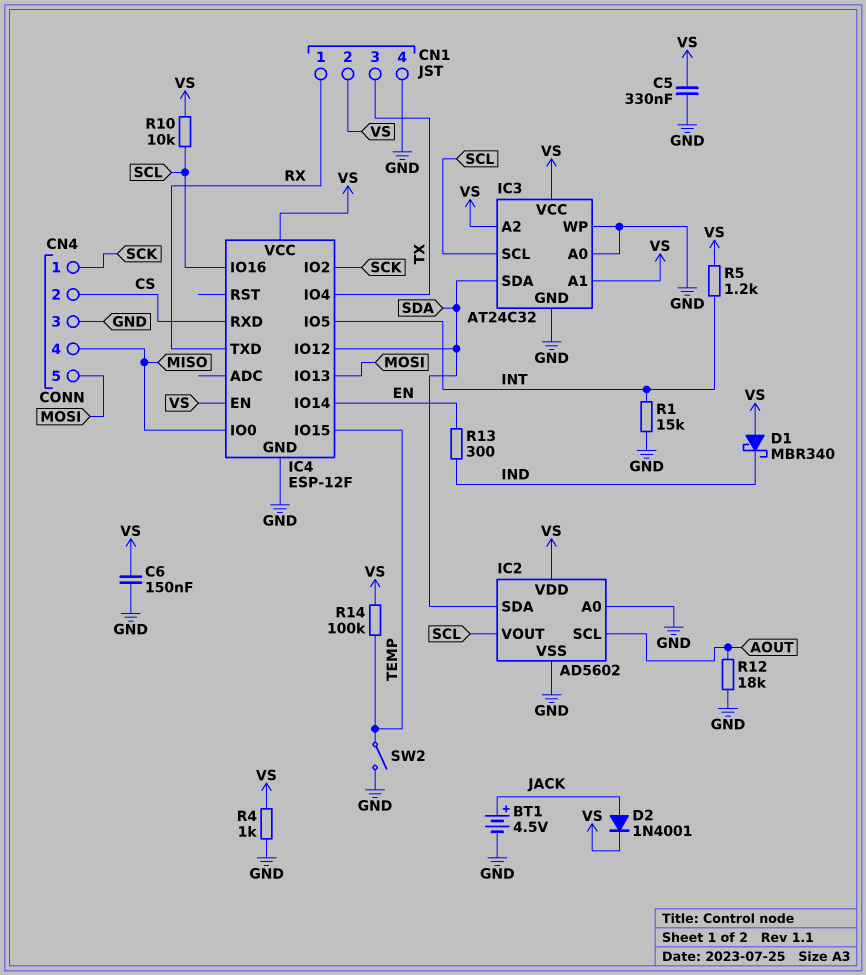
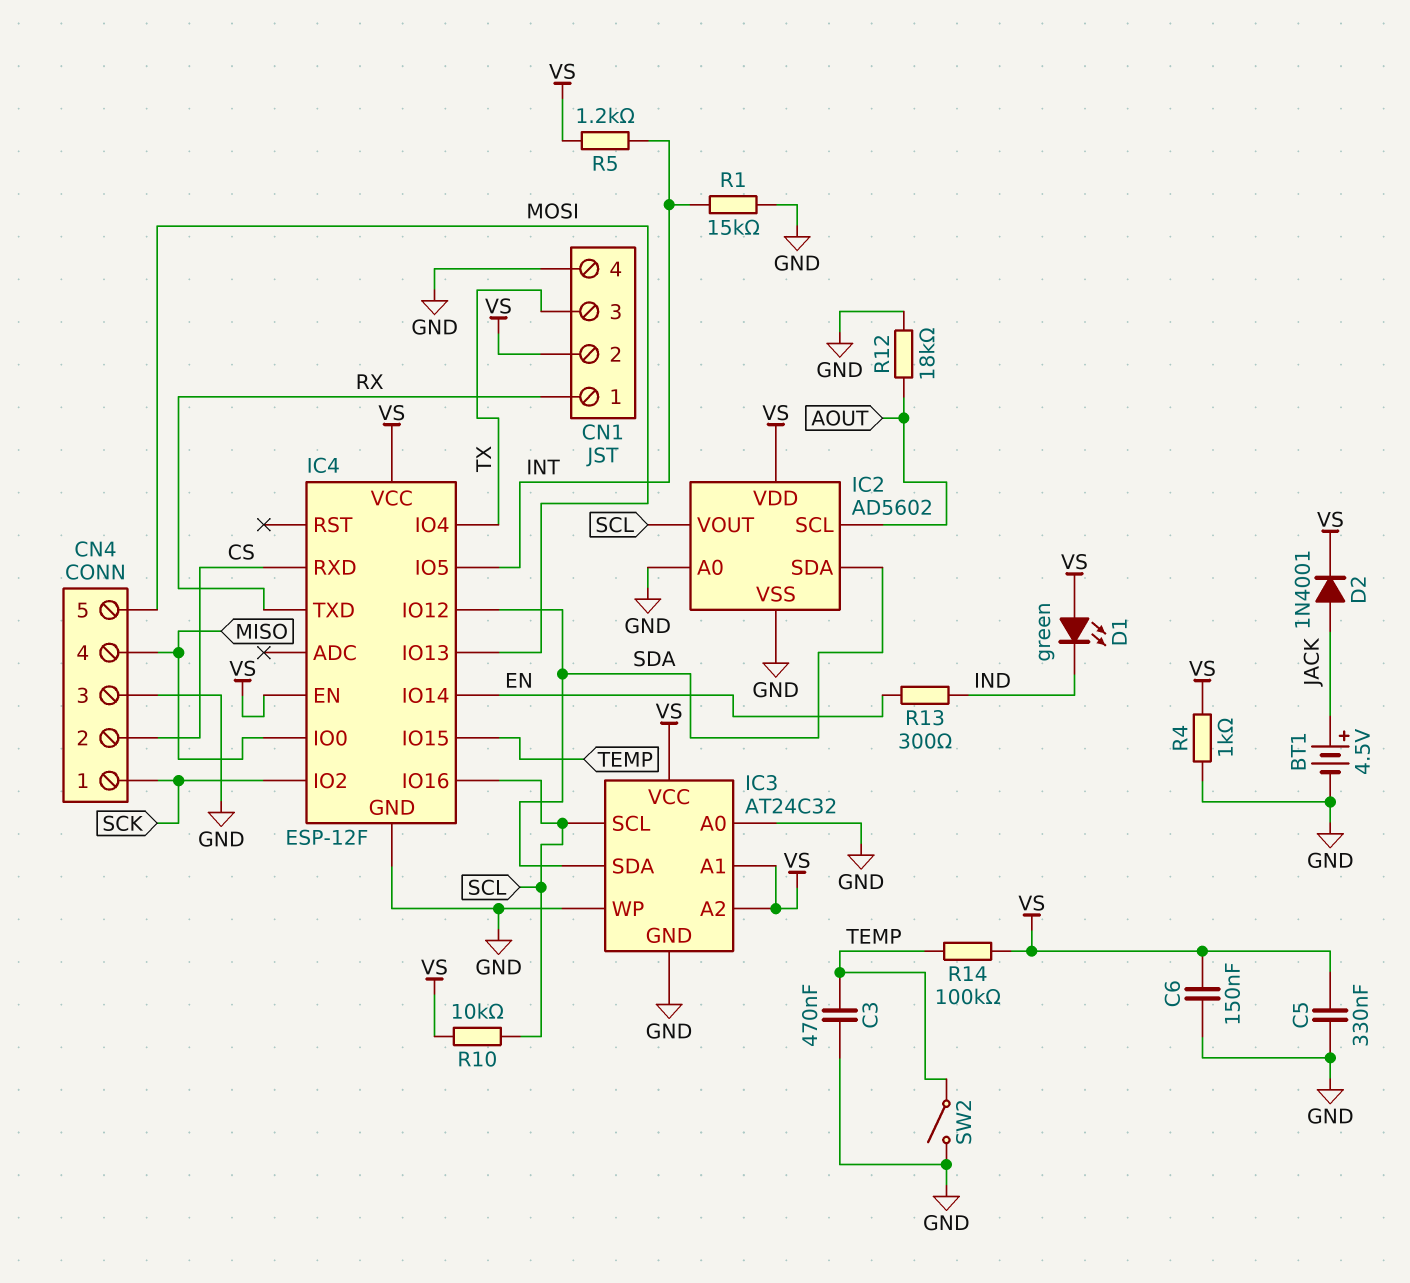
C3: none -> 470nF (GND, TEMP)
D1: schottky MBR340 (A VS, K IND) -> LED green (A VS, K IND)

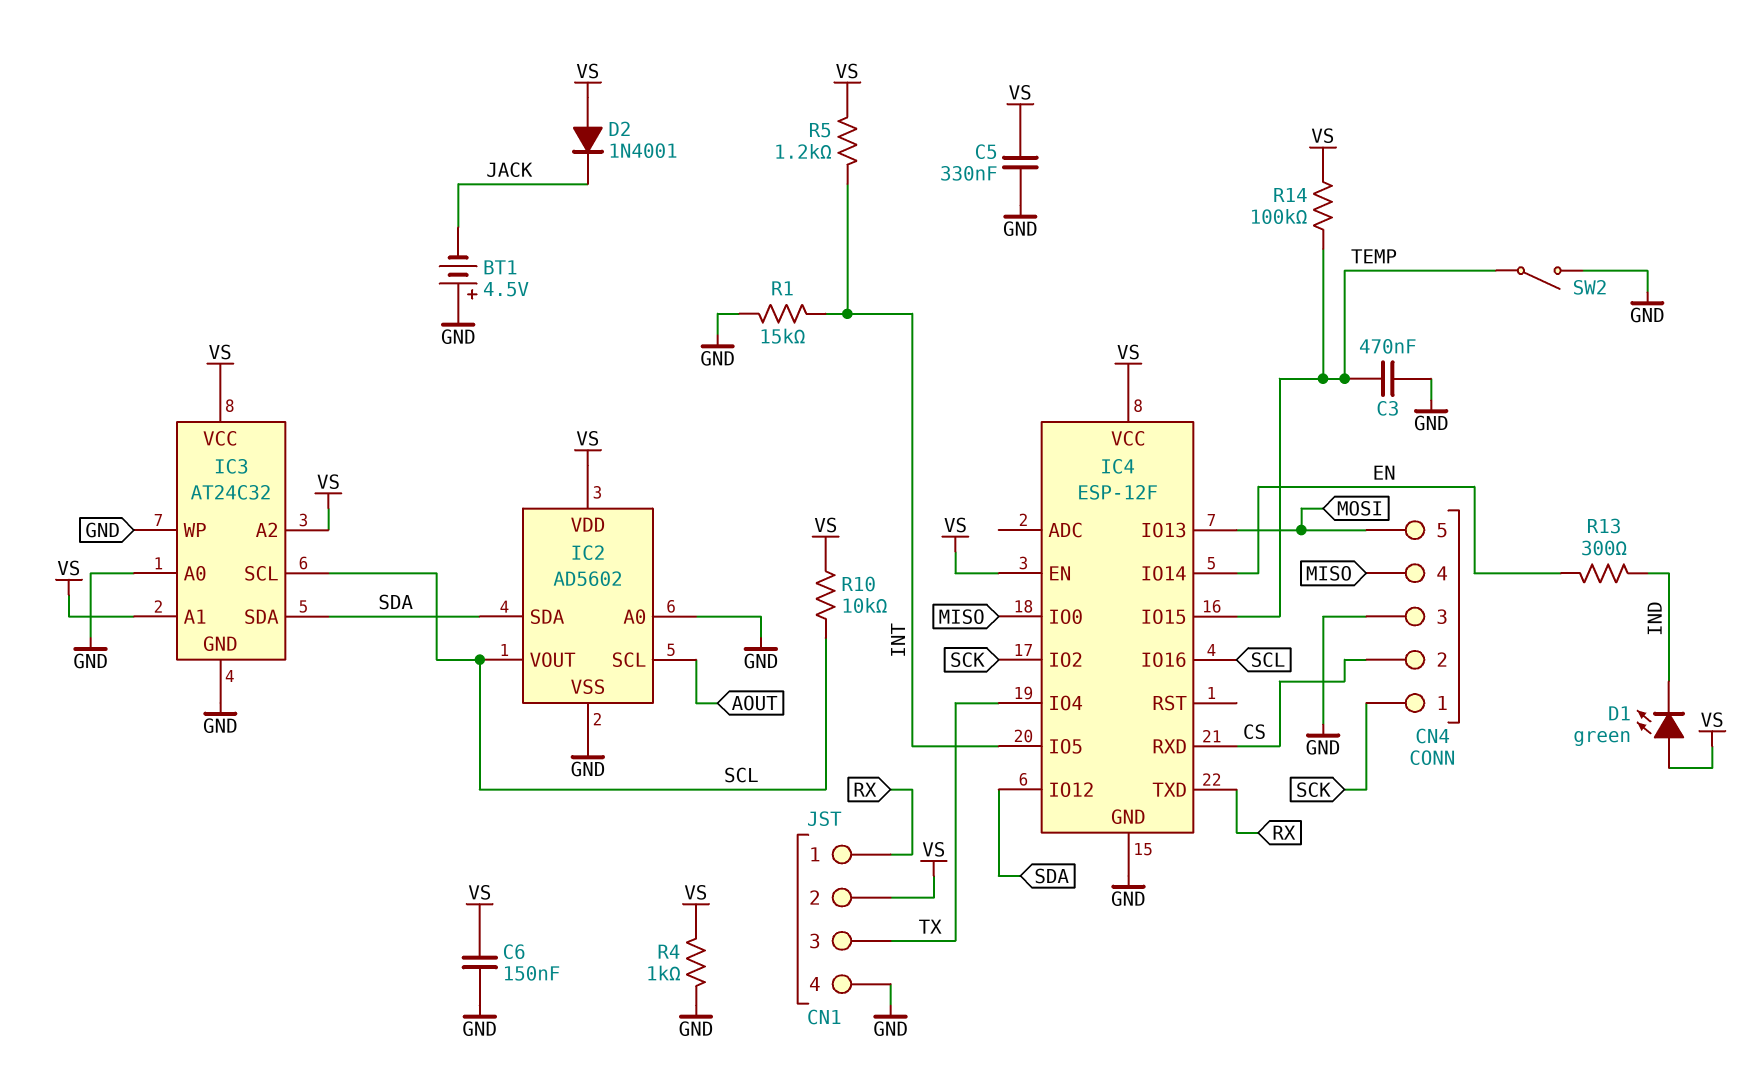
BT1: 4.5V (plus JACK, minus GND) -> 4.5V (plus GND, minus JACK)
D2: diode 1N4001 (A JACK, K VS) -> diode 1N4001 (A VS, K JACK)
R12: 18k (AOUT, GND) -> none

